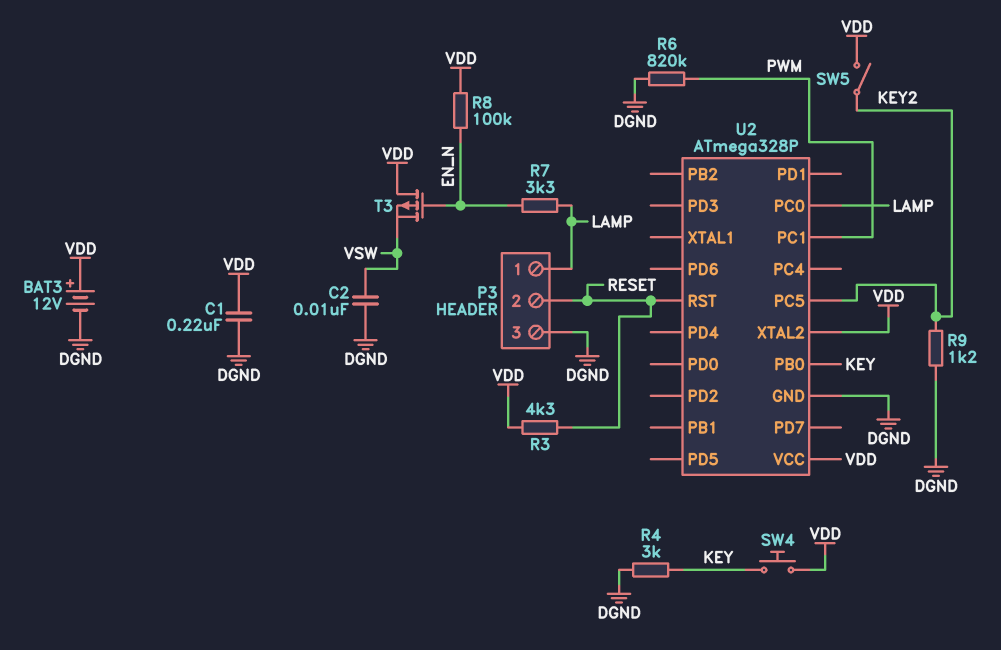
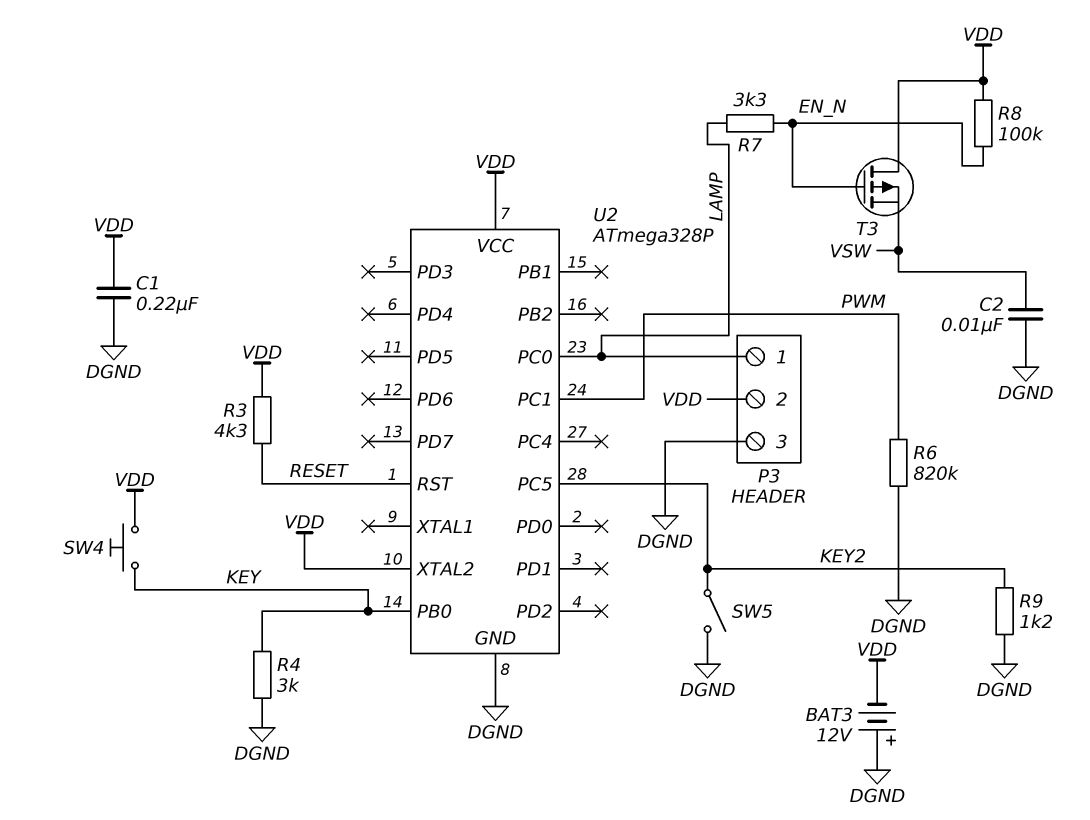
BAT3: 12V (plus VDD, minus DGND) -> 12V (plus DGND, minus VDD)
P3 pin 2: RESET -> VDD
SW5: switch (KEY2, VDD) -> switch (DGND, KEY2)

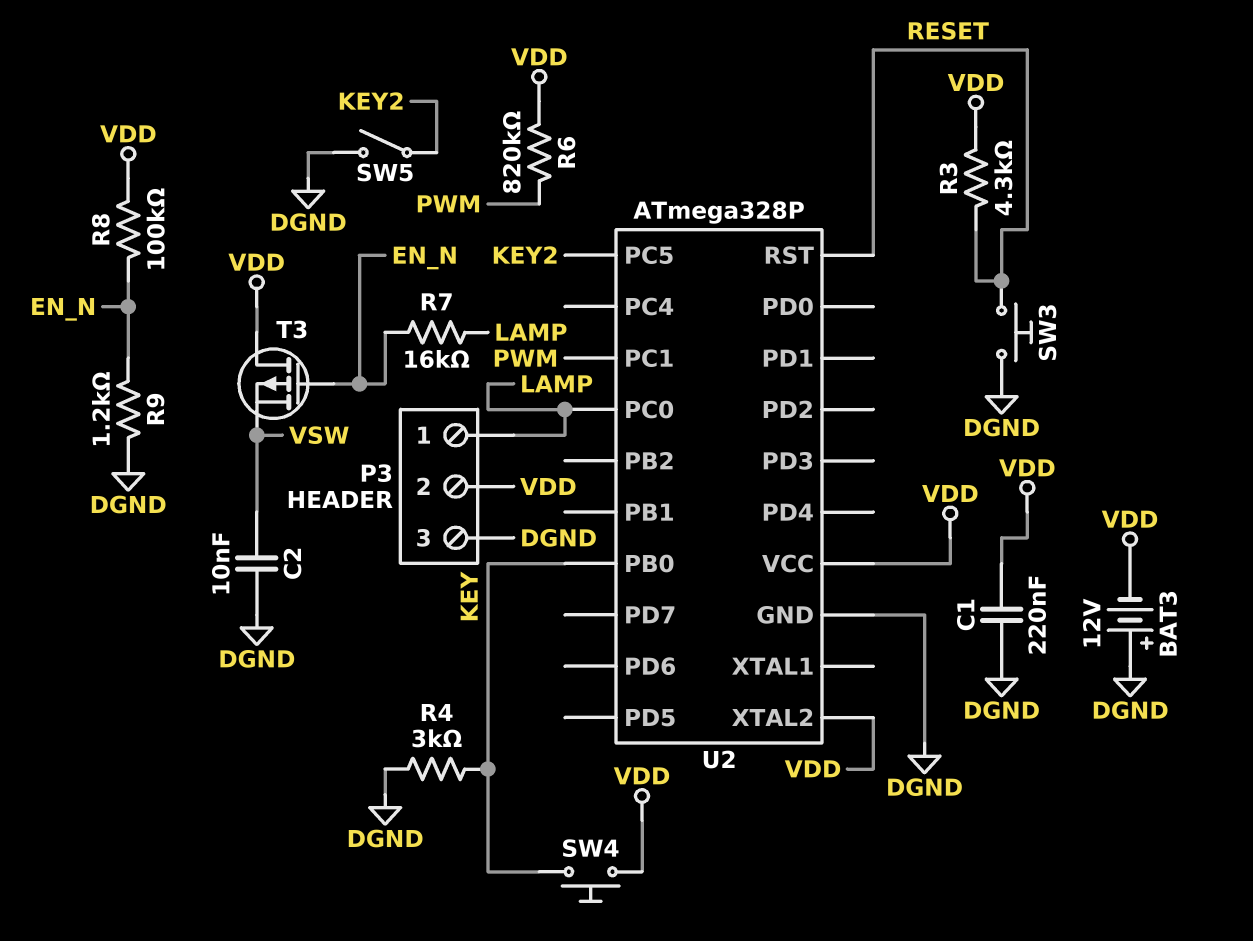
R6: 820k (DGND, PWM) -> 820k (PWM, VDD)
R7: 3.3k (EN_N, LAMP) -> 16k (EN_N, LAMP)
R9: 1.2k (DGND, KEY2) -> 1.2k (DGND, EN_N)
SW3: none -> button (DGND, RESET)

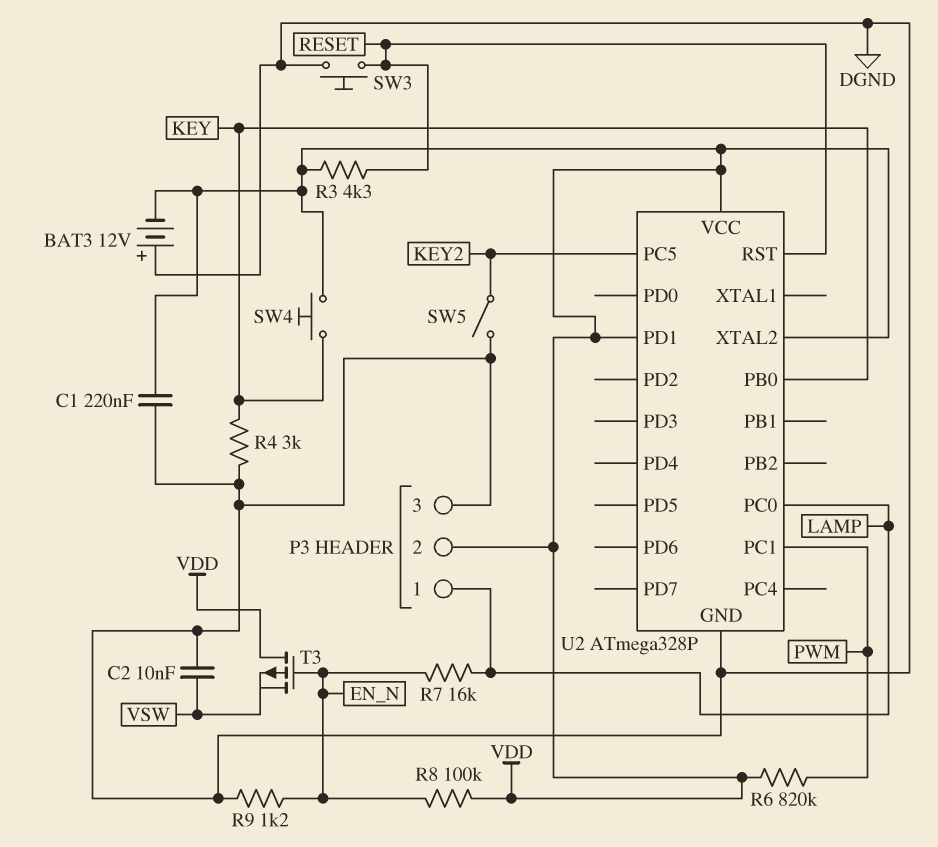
U2 pin PD1: none -> VDD

